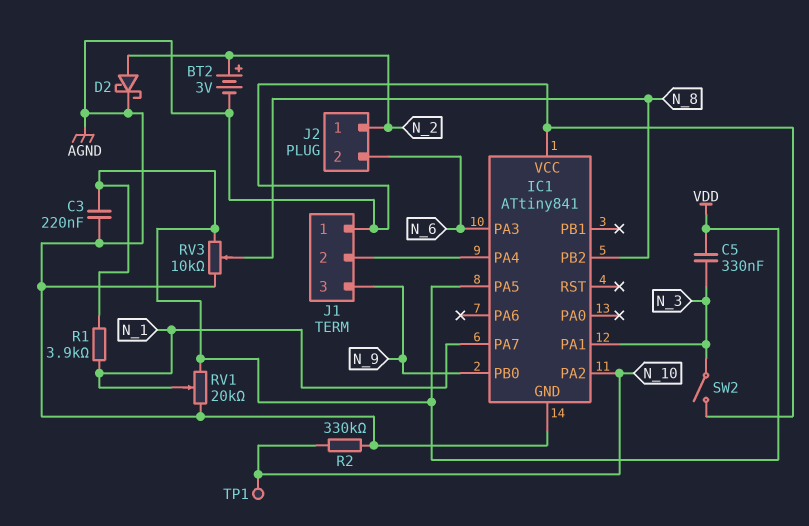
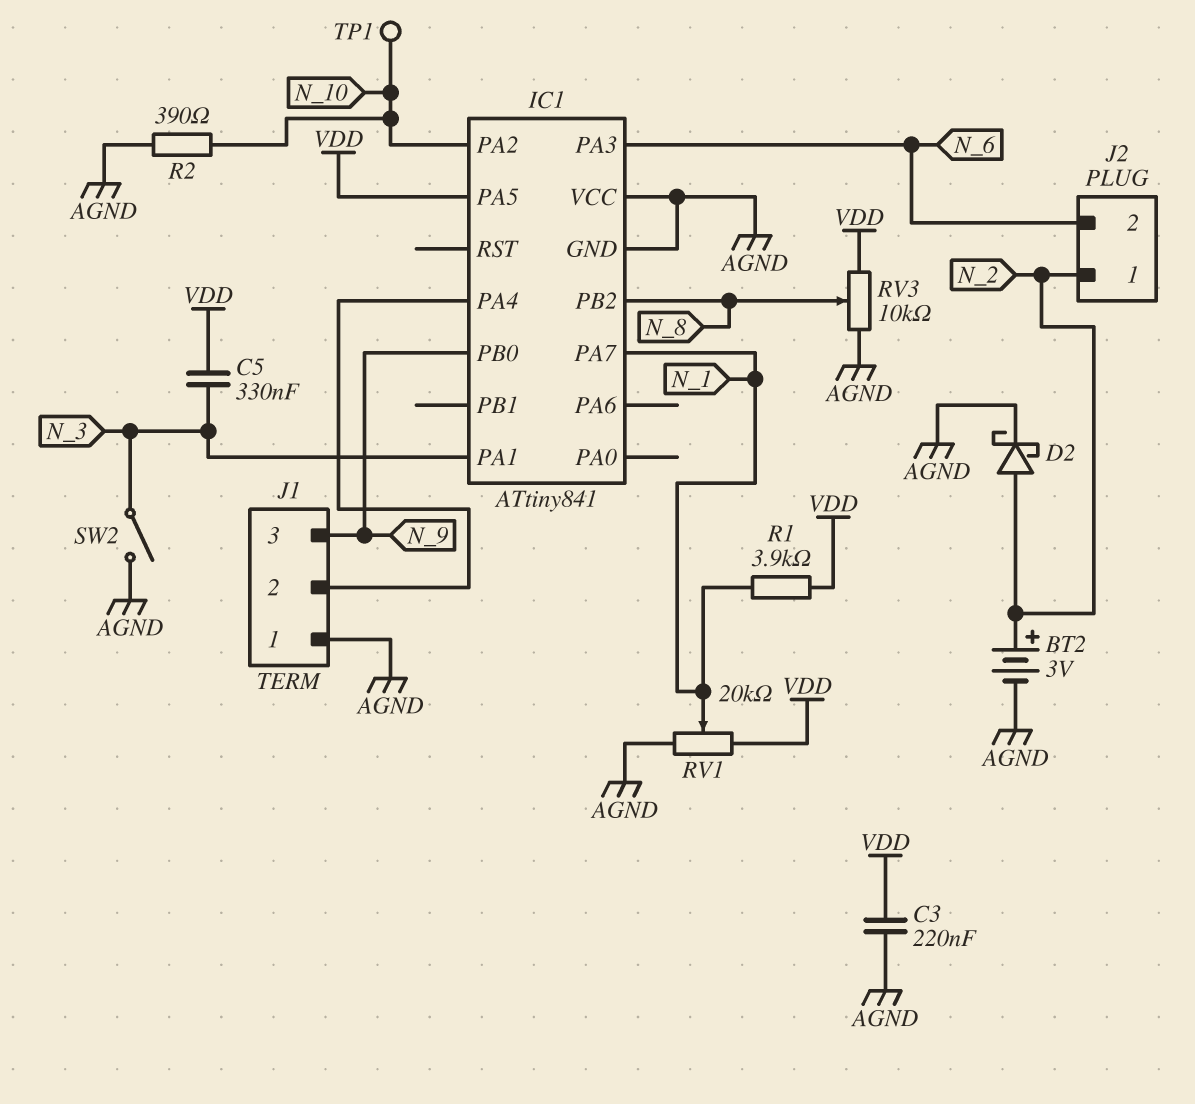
R2: 330k (AGND, N_10) -> 390 (AGND, N_10)

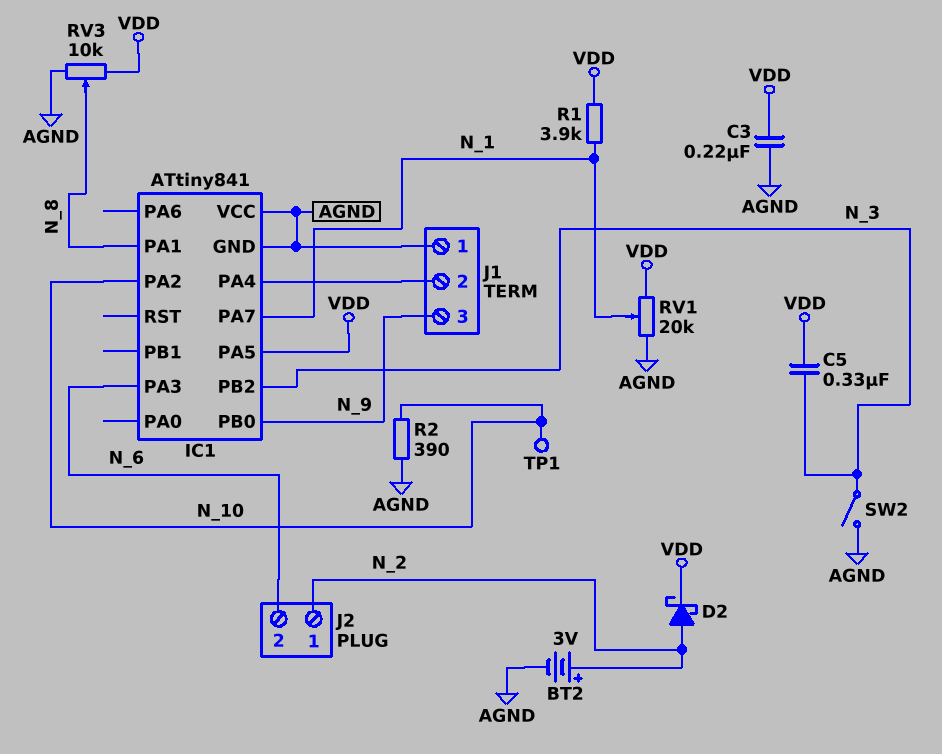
D2: schottky (A N_2, K AGND) -> schottky (A N_2, K VDD)
IC1 pin PA1: N_3 -> N_8
IC1 pin PB2: N_8 -> N_3

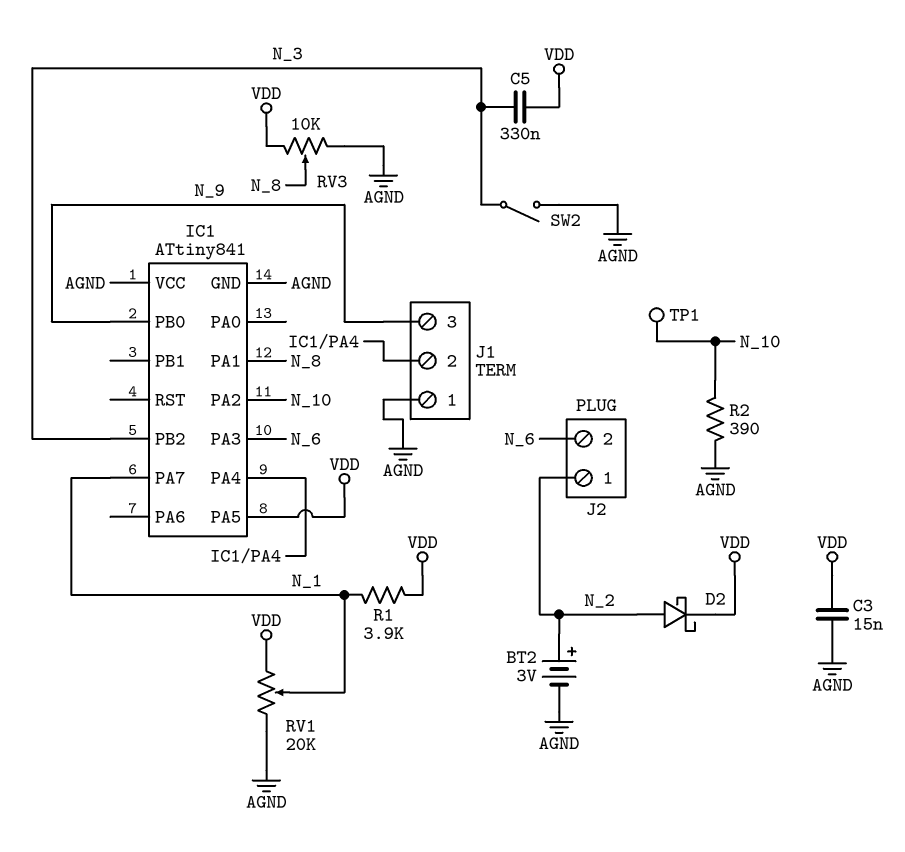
C3: 220nF (AGND, VDD) -> 15nF (AGND, VDD)

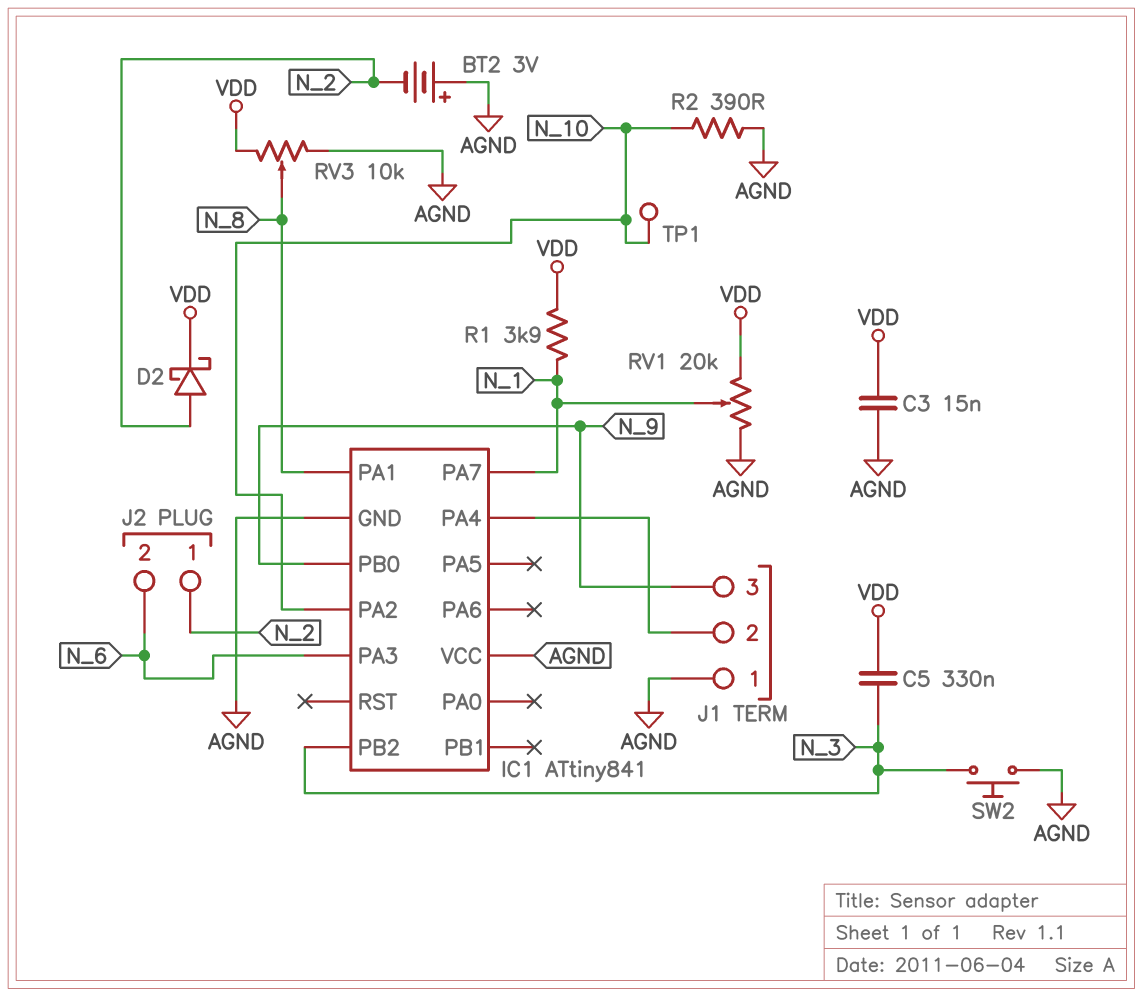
BT2: 3V (plus N_2, minus AGND) -> 3V (plus AGND, minus N_2)
IC1 pin PA5: VDD -> none
SW2: switch (AGND, N_3) -> button (AGND, N_3)

